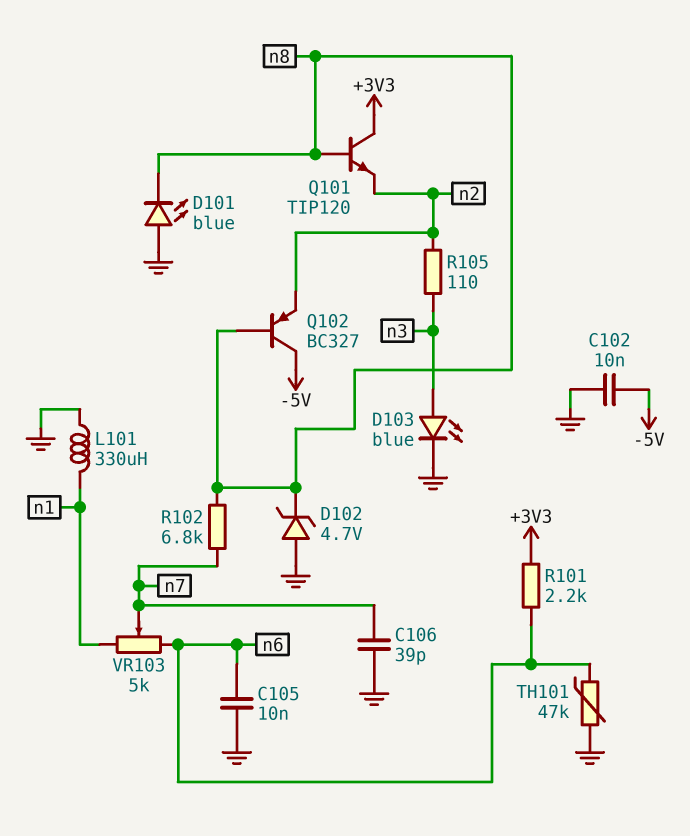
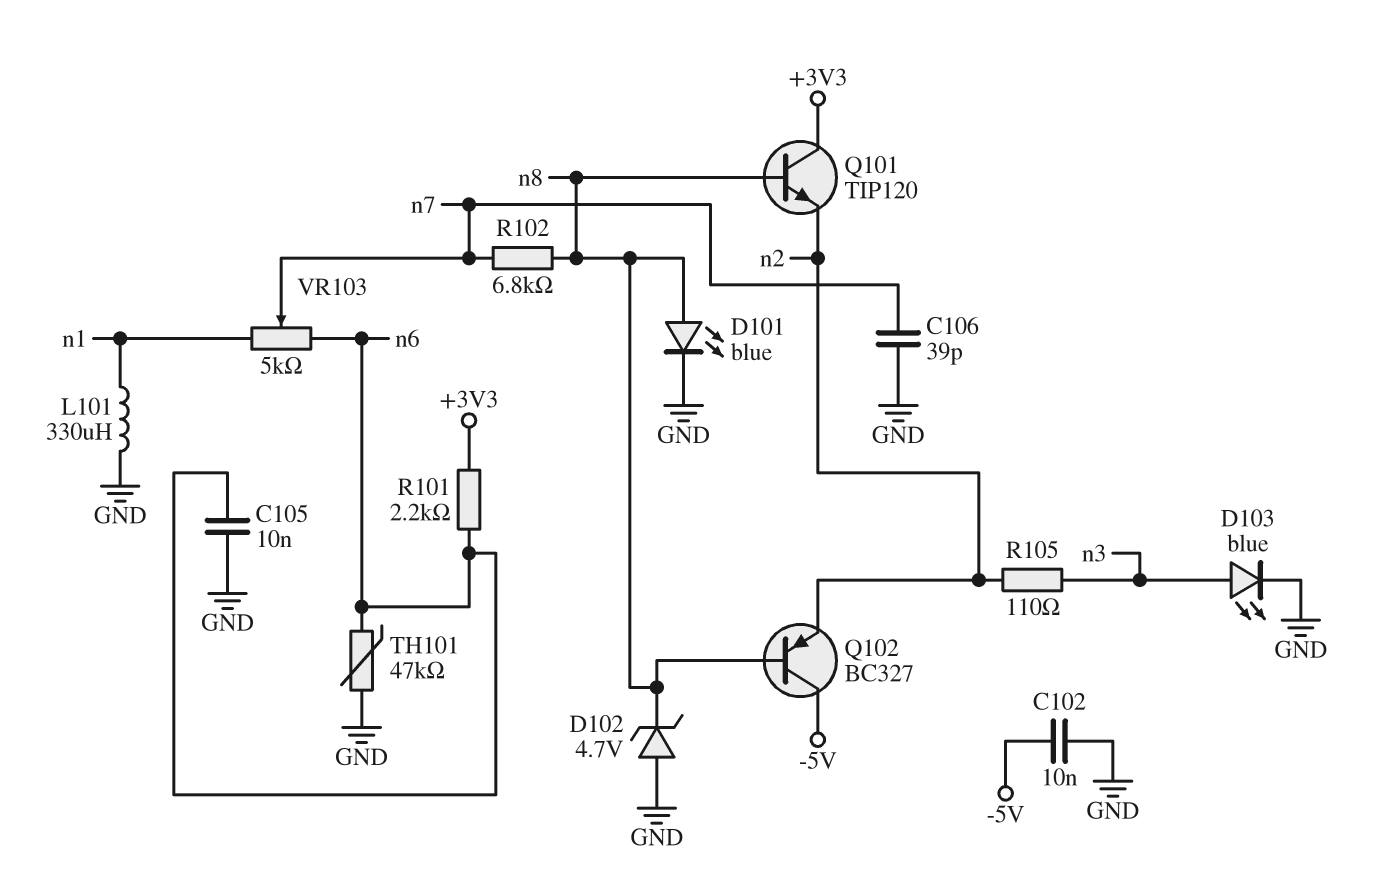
D101: LED blue (A GND, K n8) -> LED blue (A n8, K GND)

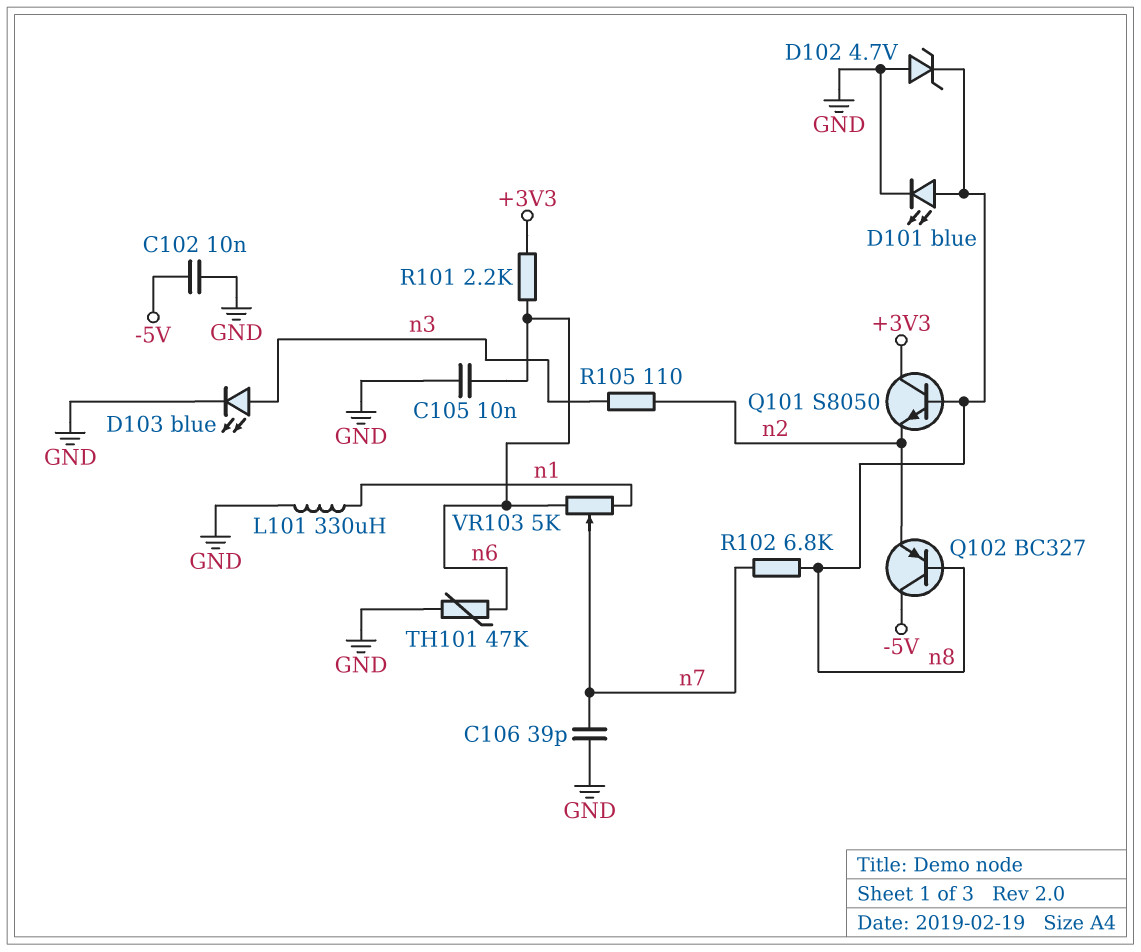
Q101: NPN TIP120 (B n8, C +3V3, E n2) -> NPN S8050 (B n8, C +3V3, E n2)

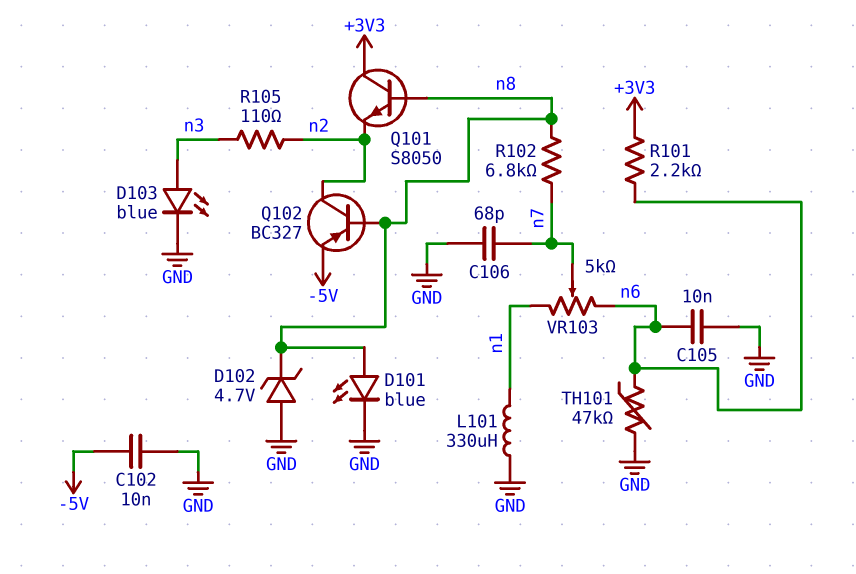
C106: 39pF (GND, n7) -> 68pF (GND, n7)
Q102: PNP BC327 (B n8, C -5V, E n2) -> PNP BC327 (B n8, C n2, E -5V)

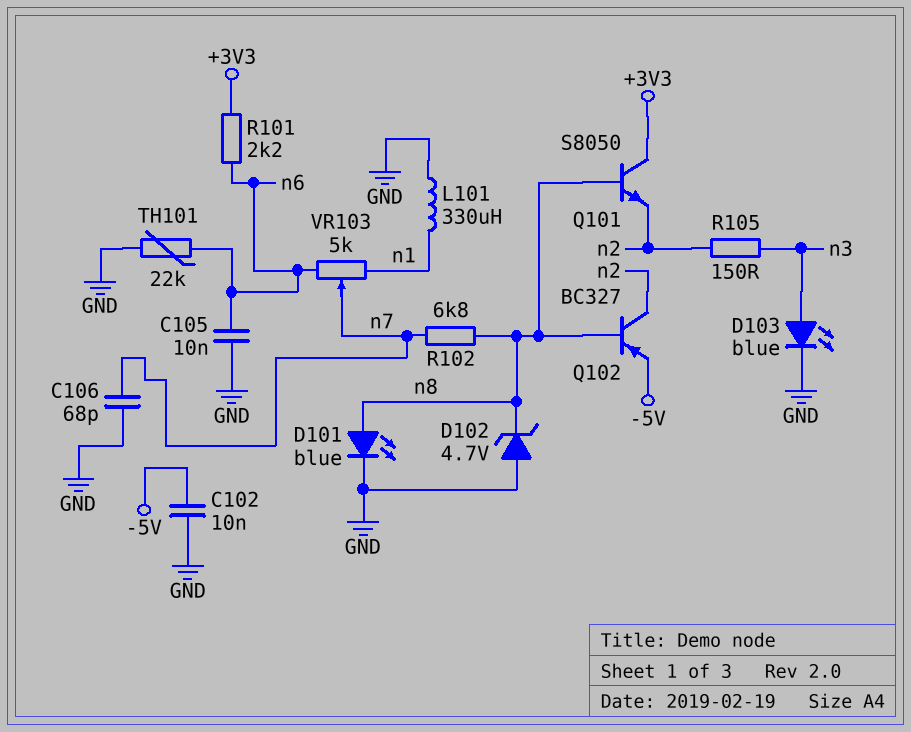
R105: 110 (n2, n3) -> 150 (n2, n3)
TH101: 47k (GND, n6) -> 22k (GND, n6)

